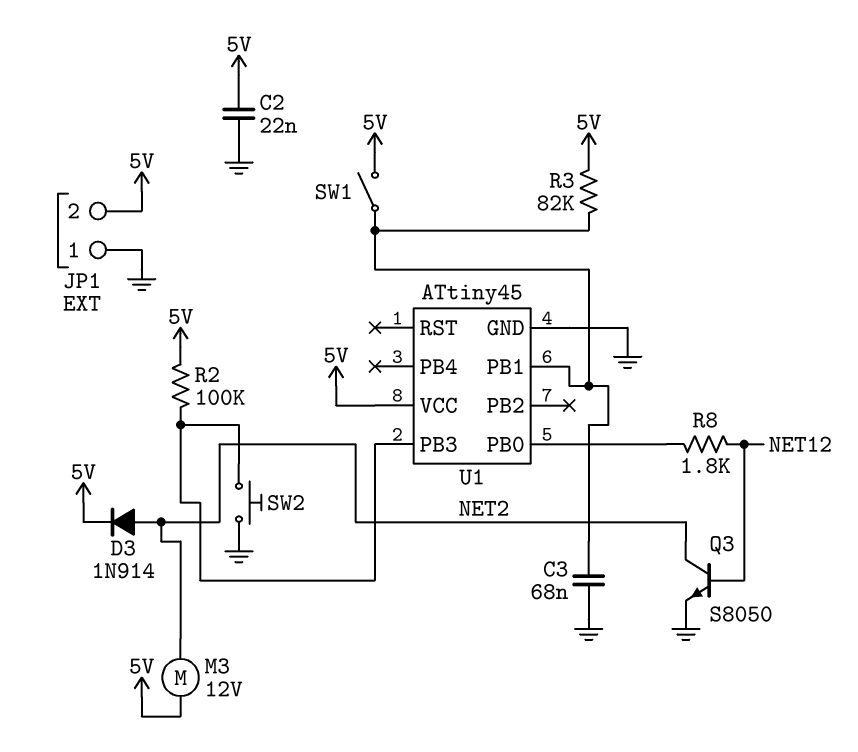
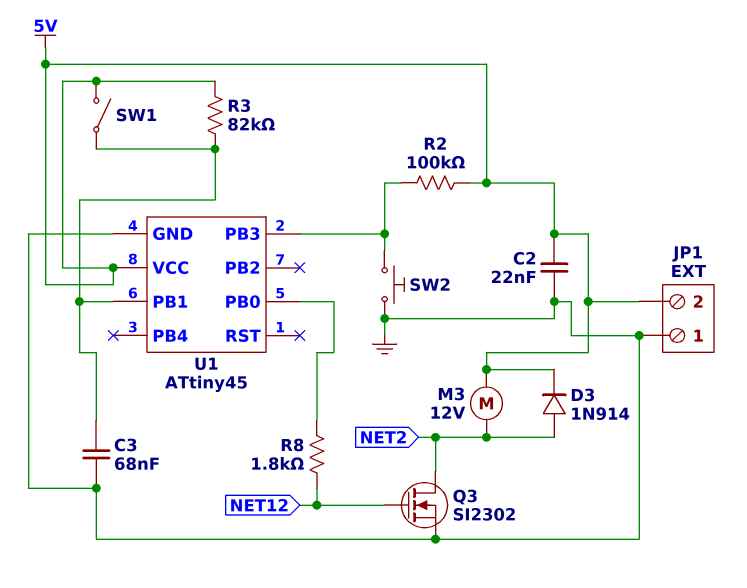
Q3: NPN S8050 (B NET12, C NET2, E GND) -> NMOS SI2302 (G NET12, D NET2, S GND)

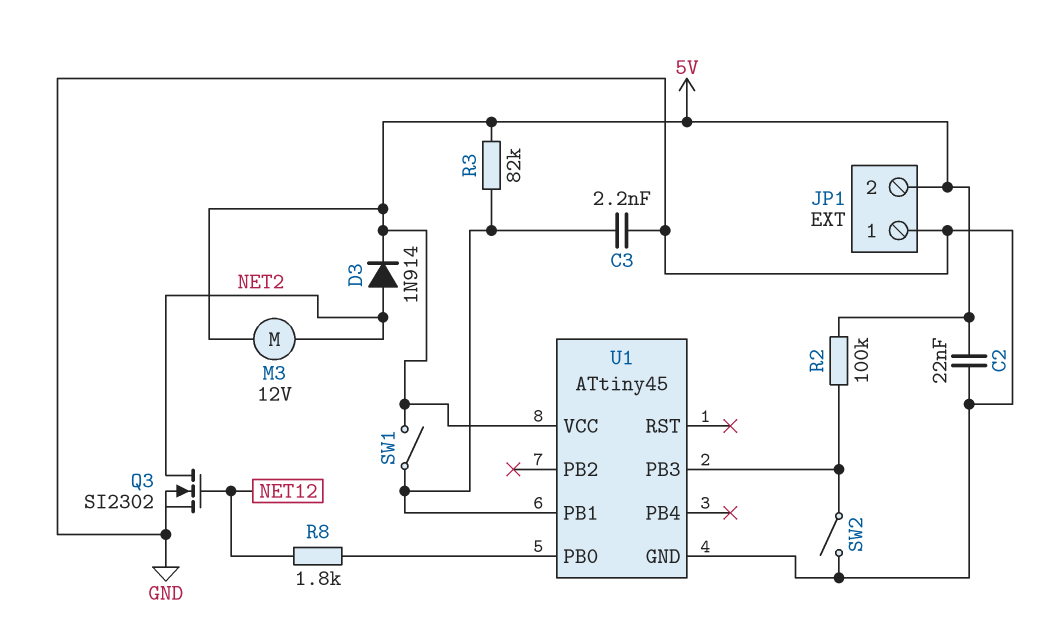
C3: 68nF (GND, U1/PB1) -> 2.2nF (GND, U1/PB1)
SW2: button (GND, U1/PB3) -> switch (GND, U1/PB3)

